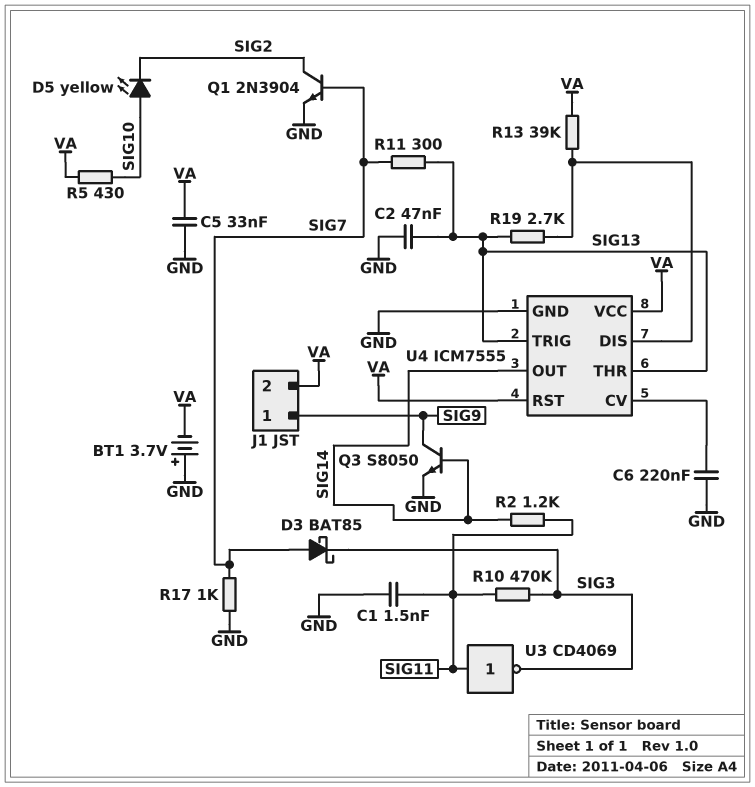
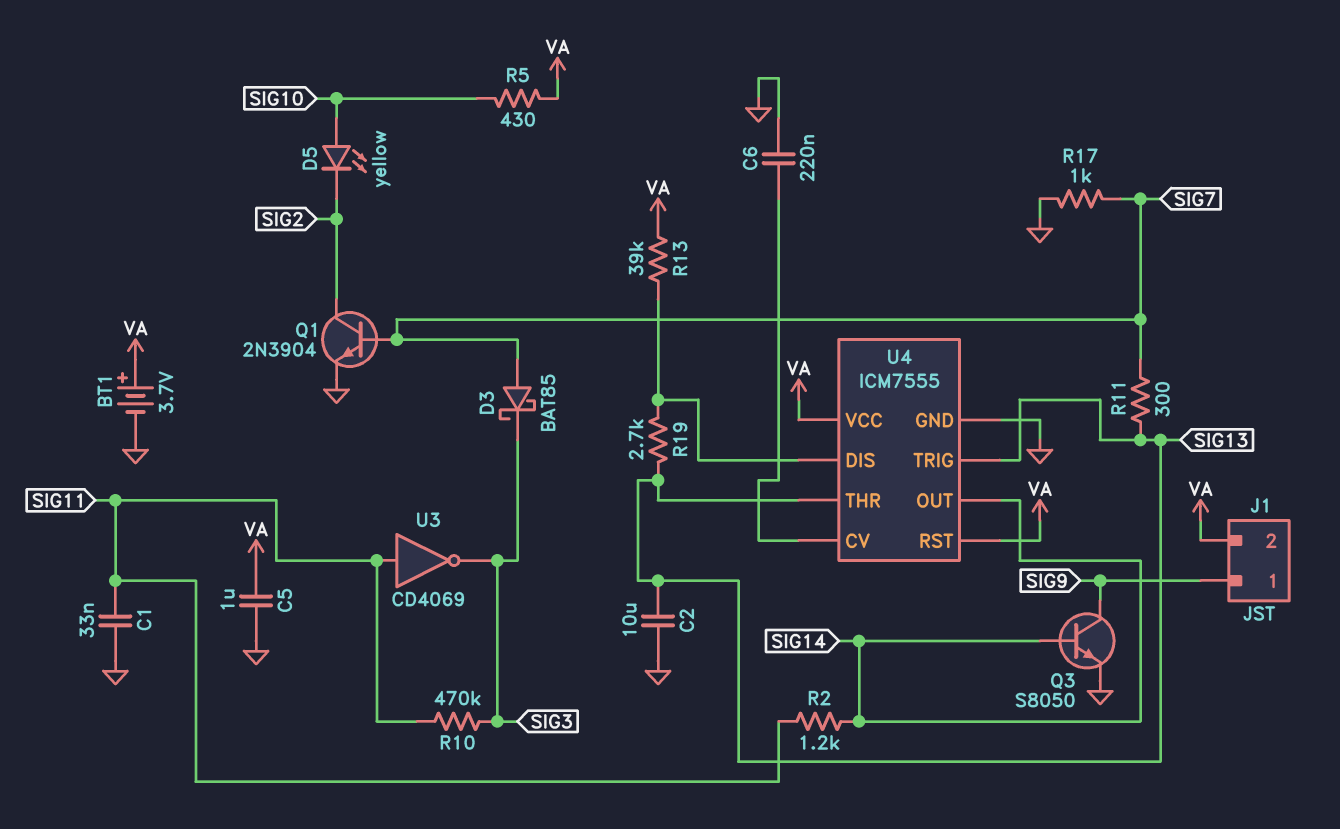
BT1: 3.7V (plus GND, minus VA) -> 3.7V (plus VA, minus GND)
C1: 1.5nF (GND, SIG11) -> 33nF (GND, SIG11)
C2: 47nF (GND, SIG13) -> 10uF (GND, SIG13)
C5: 33nF (GND, VA) -> 1uF (GND, VA)

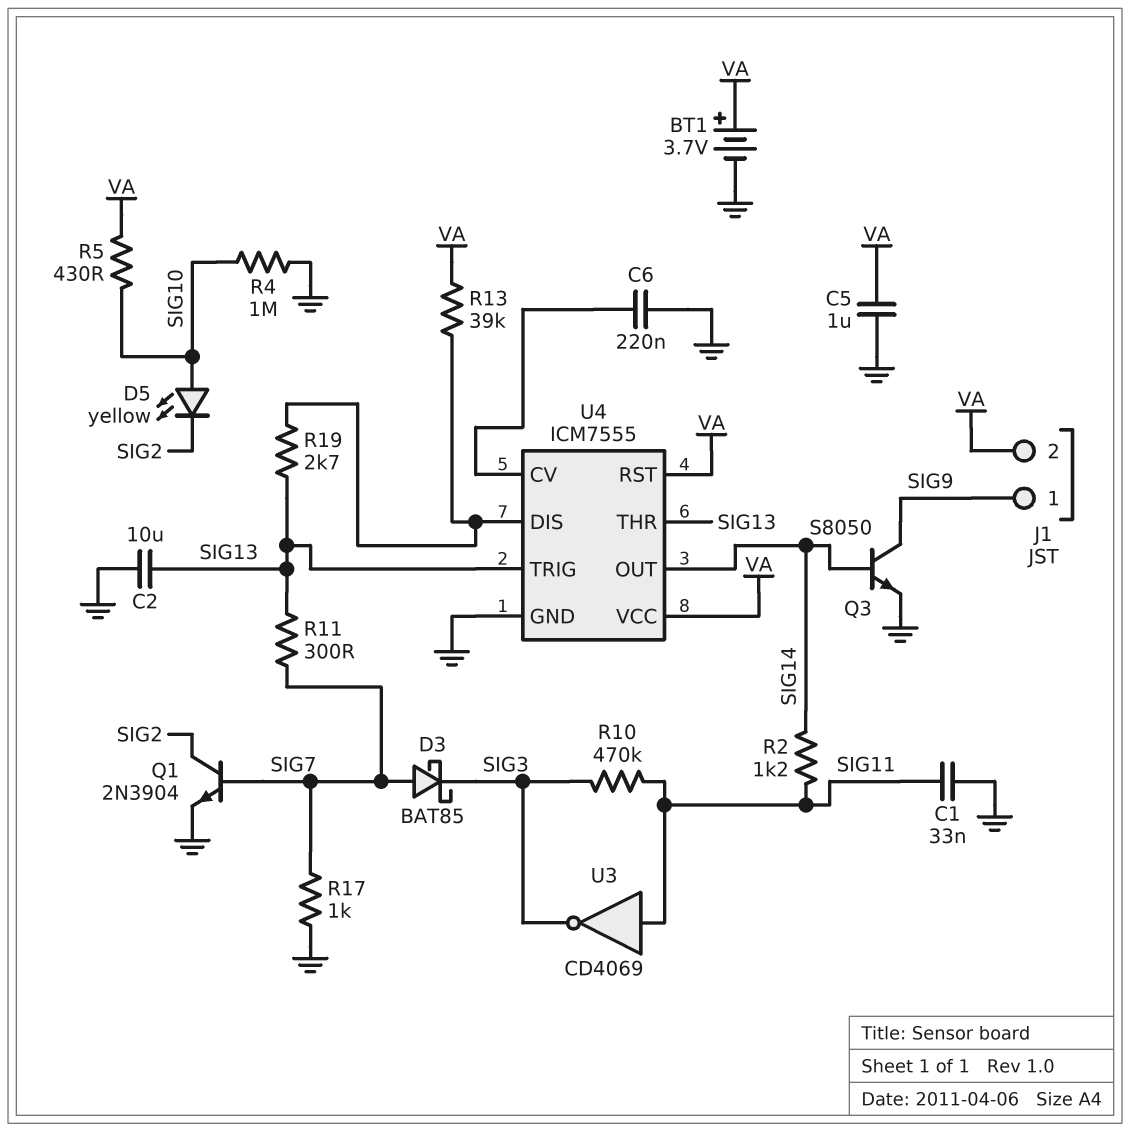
R4: none -> 1M (GND, SIG10)

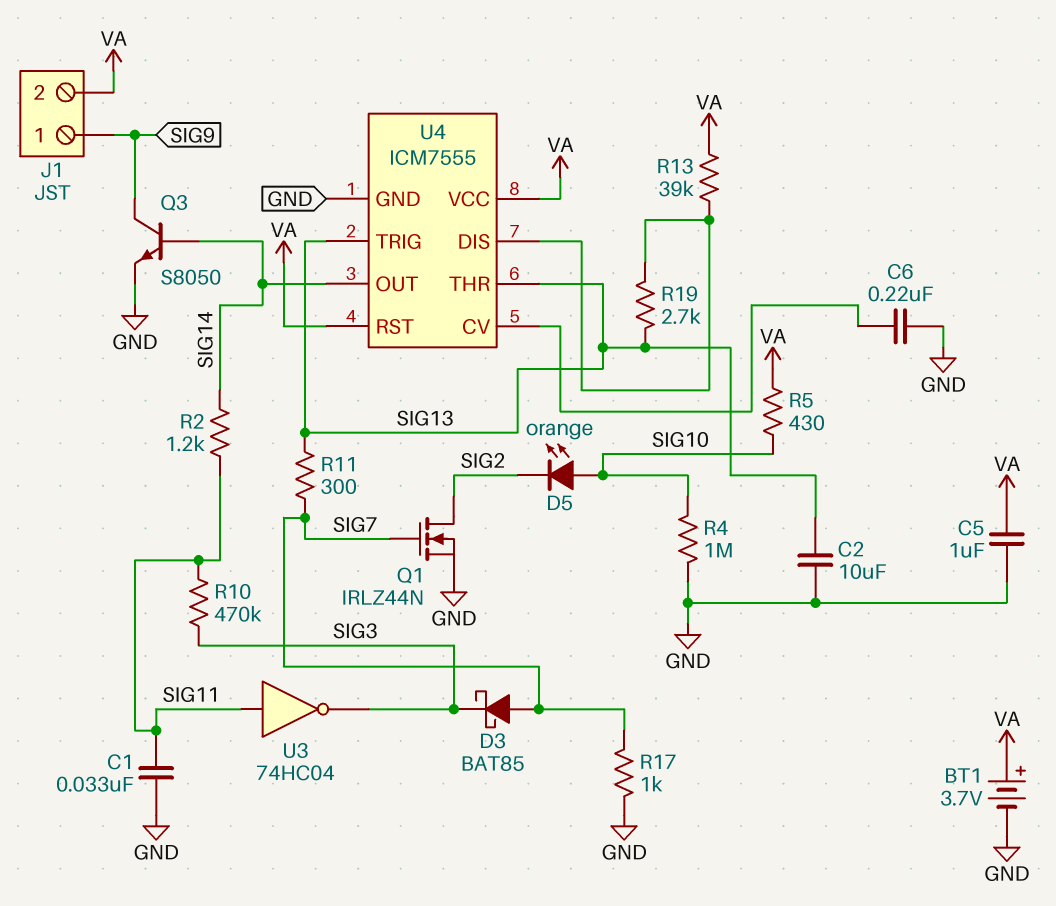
D5: LED yellow (A SIG10, K SIG2) -> LED orange (A SIG10, K SIG2)
Q1: NPN 2N3904 (B SIG7, C SIG2, E GND) -> NMOS IRLZ44N (G SIG7, D SIG2, S GND)
U3: NOT CD4069 (in SIG11, out SIG3) -> NOT 74HC04 (in SIG11, out SIG3)

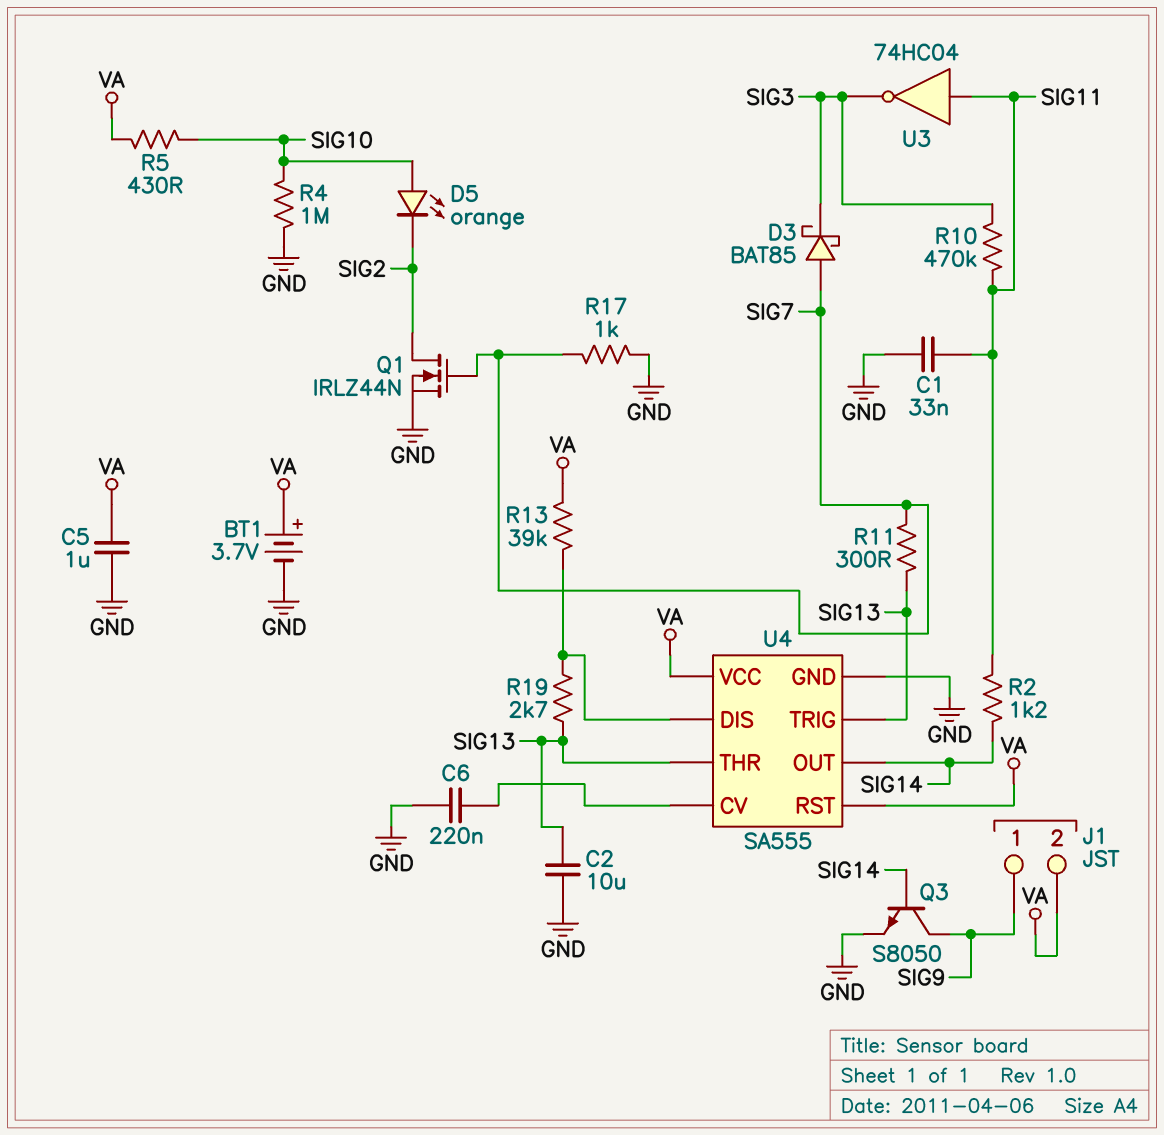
U4: ICM7555 -> SA555

